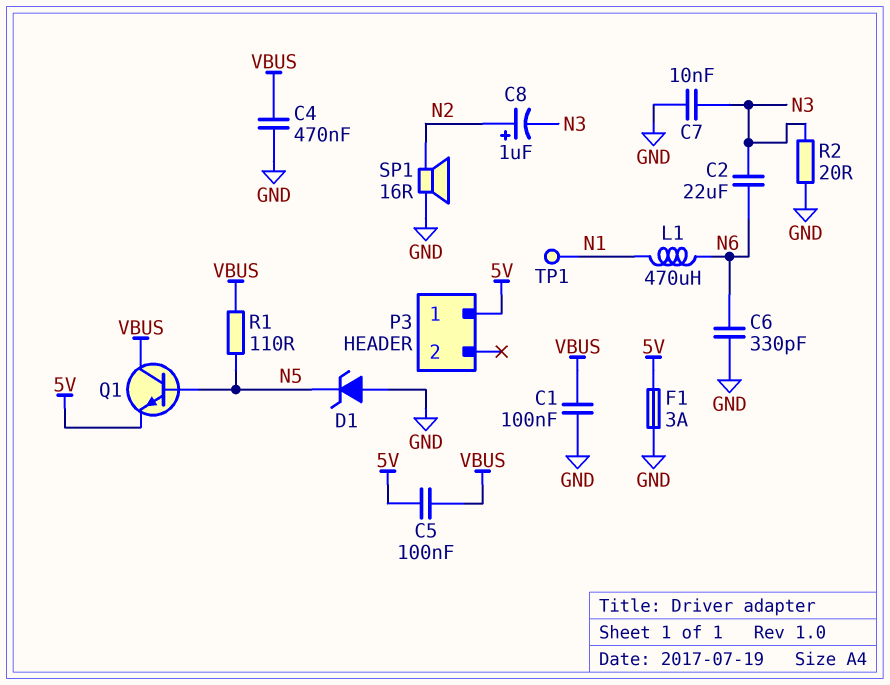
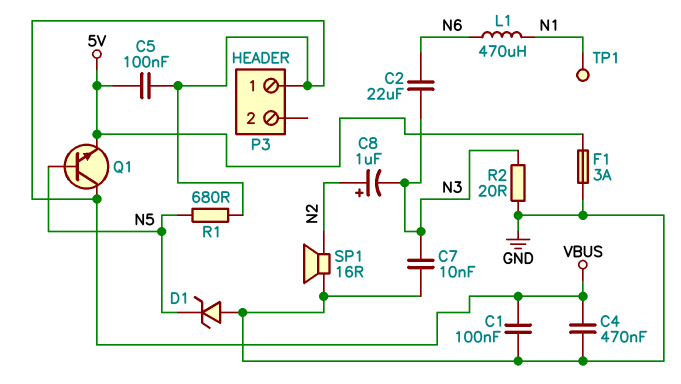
C6: 330pF (GND, N6) -> none
P3 pin 1: 5V -> VBUS
R1: 110 (N5, VBUS) -> 680 (N5, VBUS)

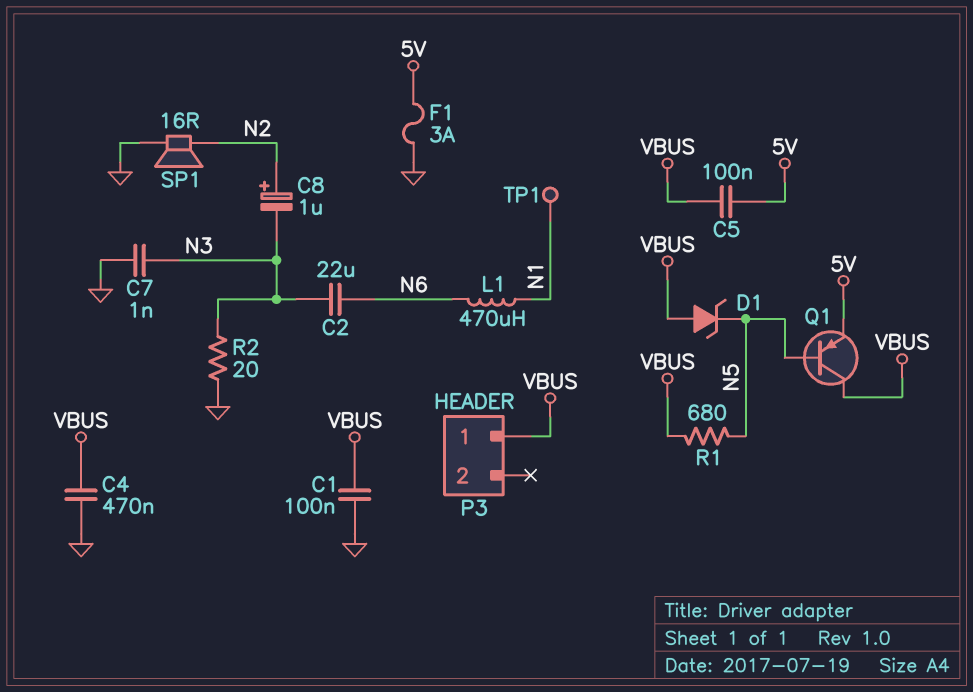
C7: 10nF (GND, N3) -> 1nF (GND, N3)
D1: zener (A GND, K N5) -> zener (A VBUS, K N5)
Q1: NPN (B N5, C VBUS, E 5V) -> PNP (B N5, C VBUS, E 5V)

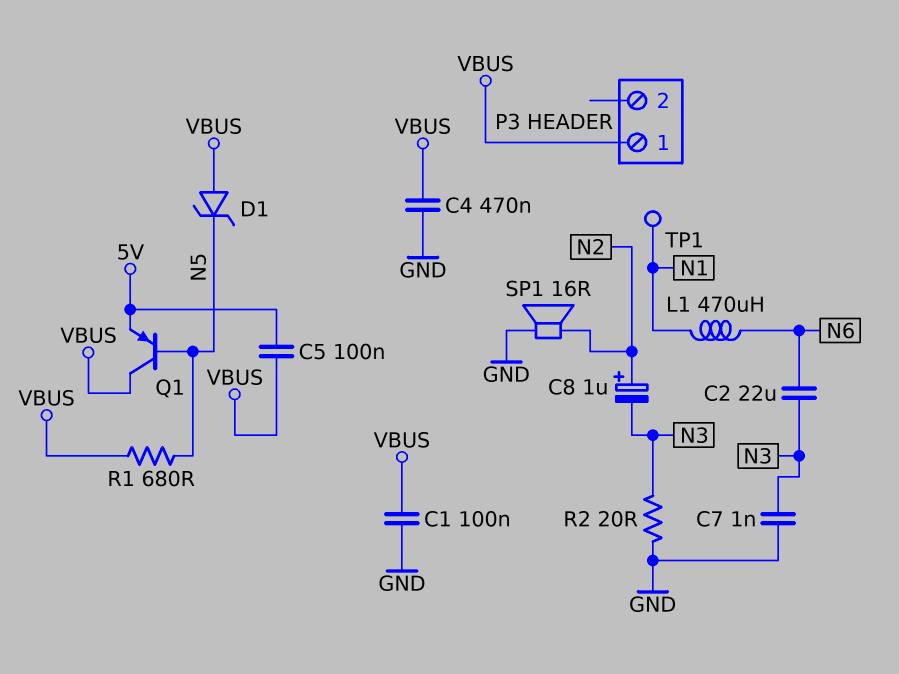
F1: 3A (5V, GND) -> none

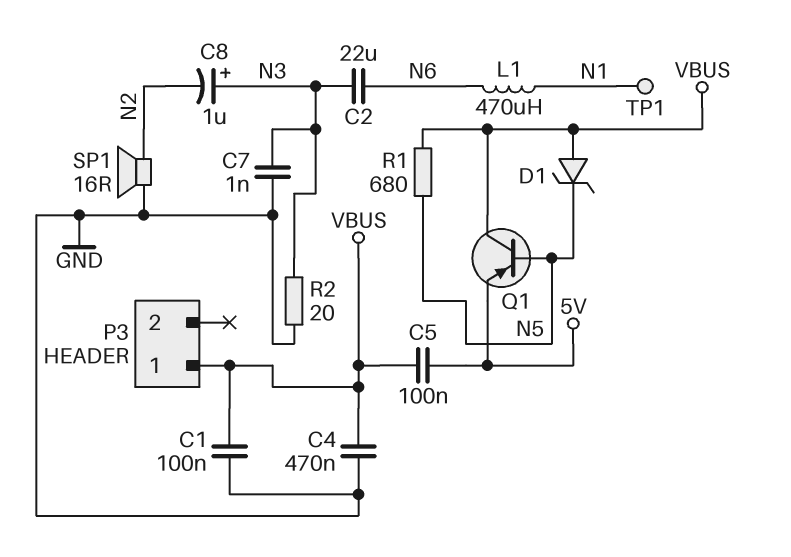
C8: 1uF (plus N2, minus N3) -> 1uF (plus N3, minus N2)

